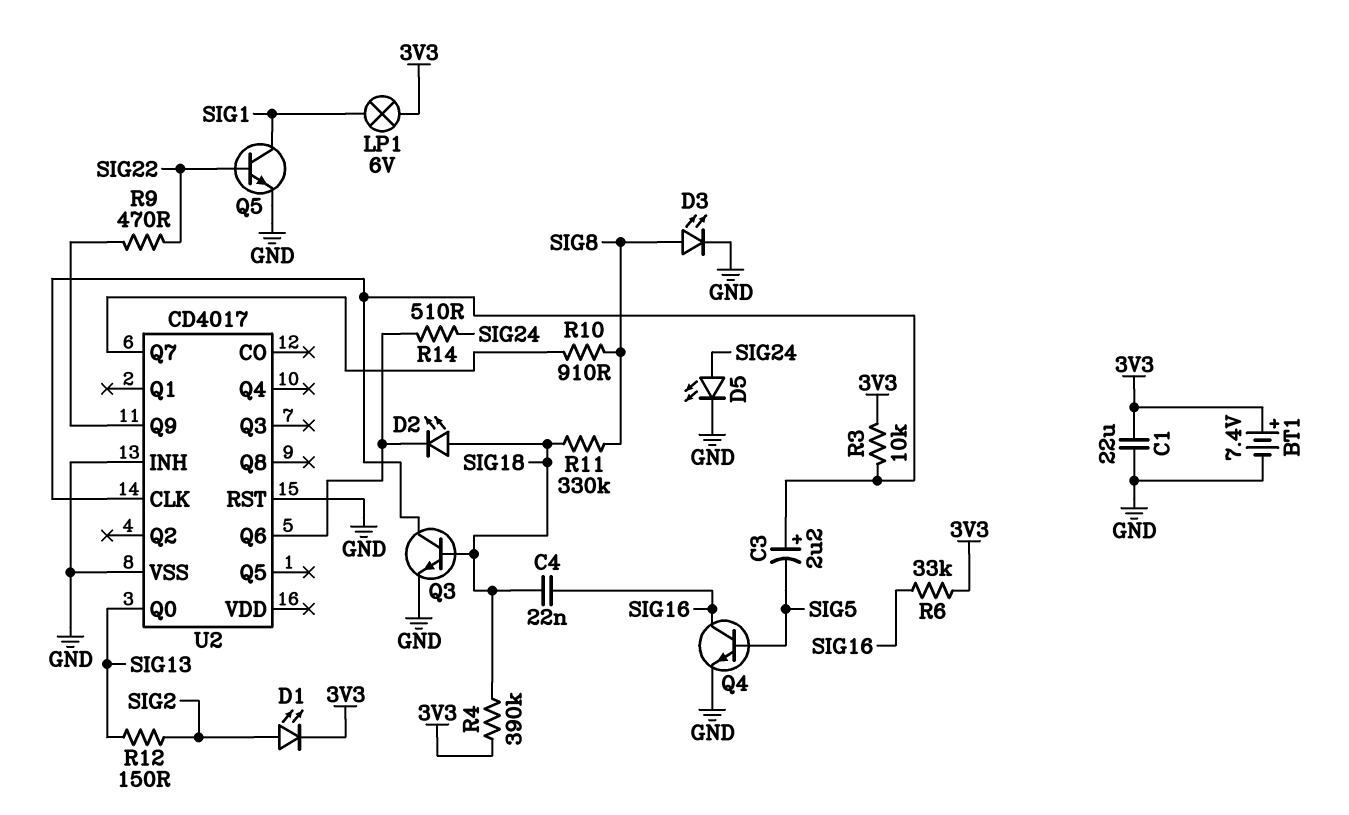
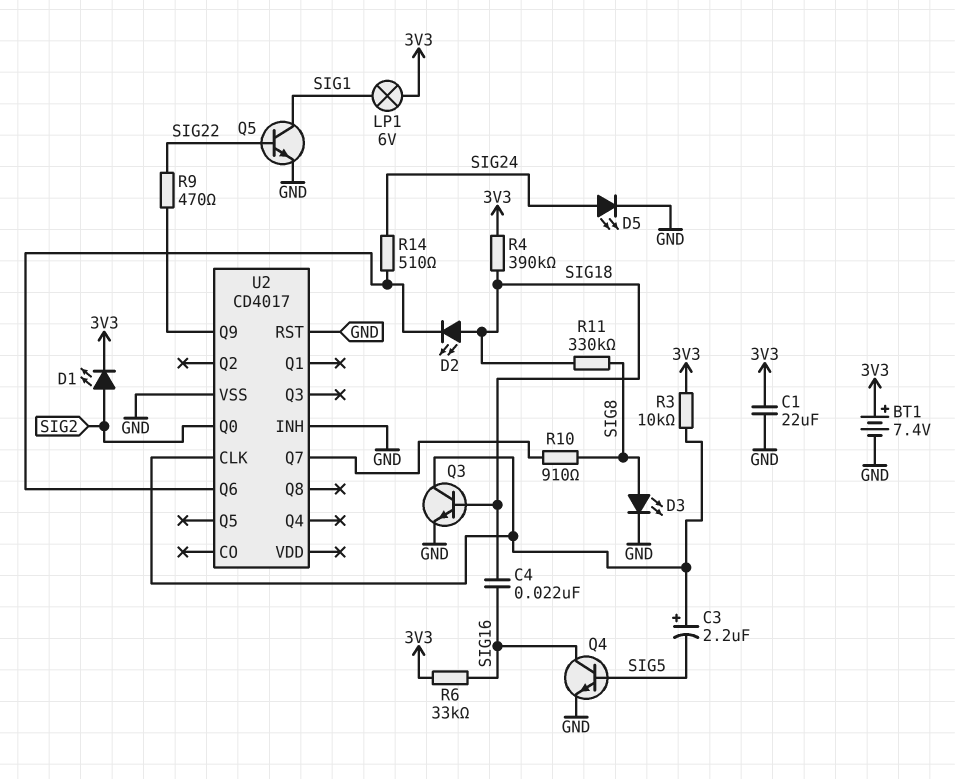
R12: 150 (SIG2, SIG13) -> none
U2 pin Q0: SIG13 -> SIG2

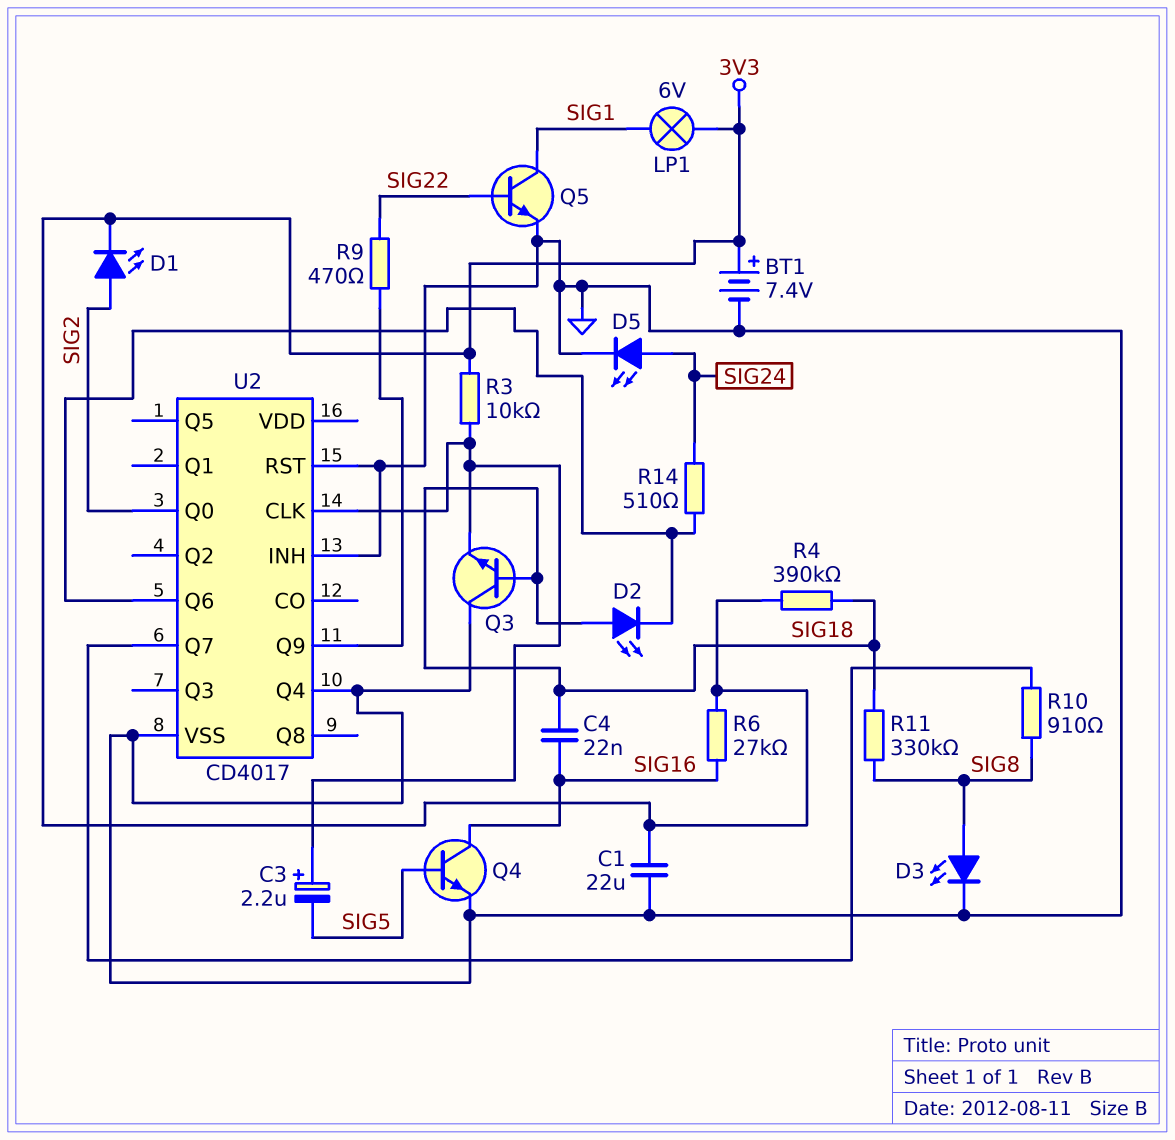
Q3: NPN (B SIG18, C U2/CLK, E GND) -> NPN (B SIG18, C GND, E U2/CLK)
R6: 33k (3V3, SIG16) -> 27k (3V3, SIG16)
U2 pin Q4: none -> GND

